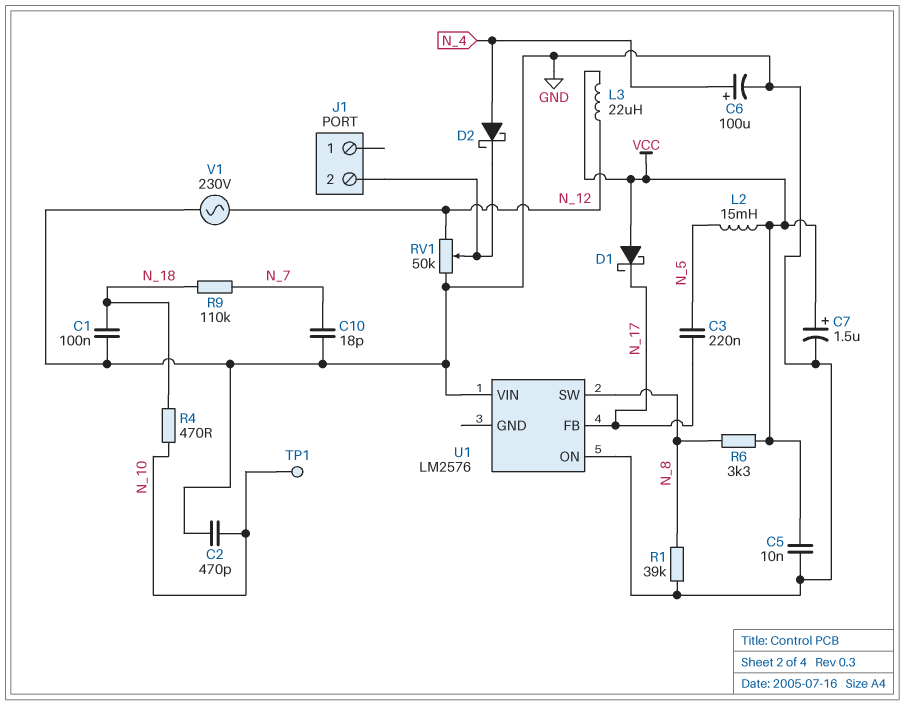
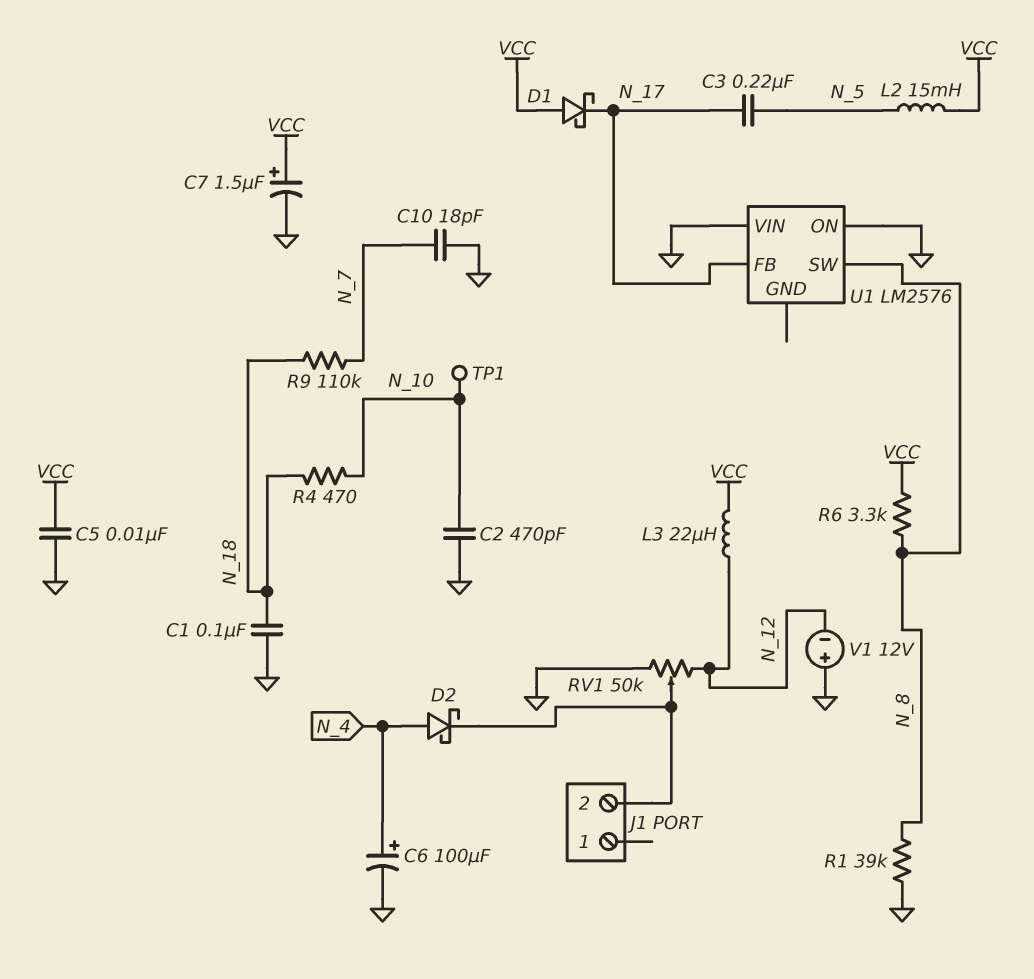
V1: AC 230V (GND, N_12) -> 12V (plus GND, minus N_12)

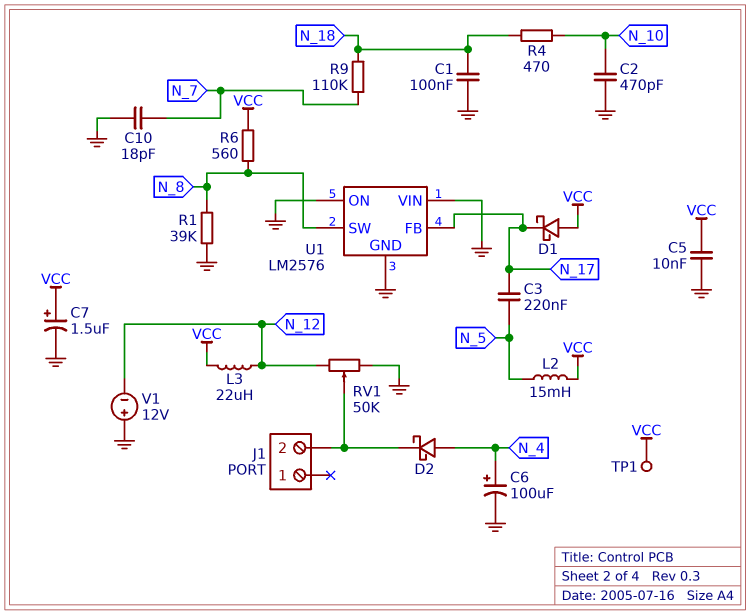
R6: 3.3k (N_8, VCC) -> 560 (N_8, VCC)
TP1: test point (N_10) -> test point (VCC)
U1 pin GND: none -> GND

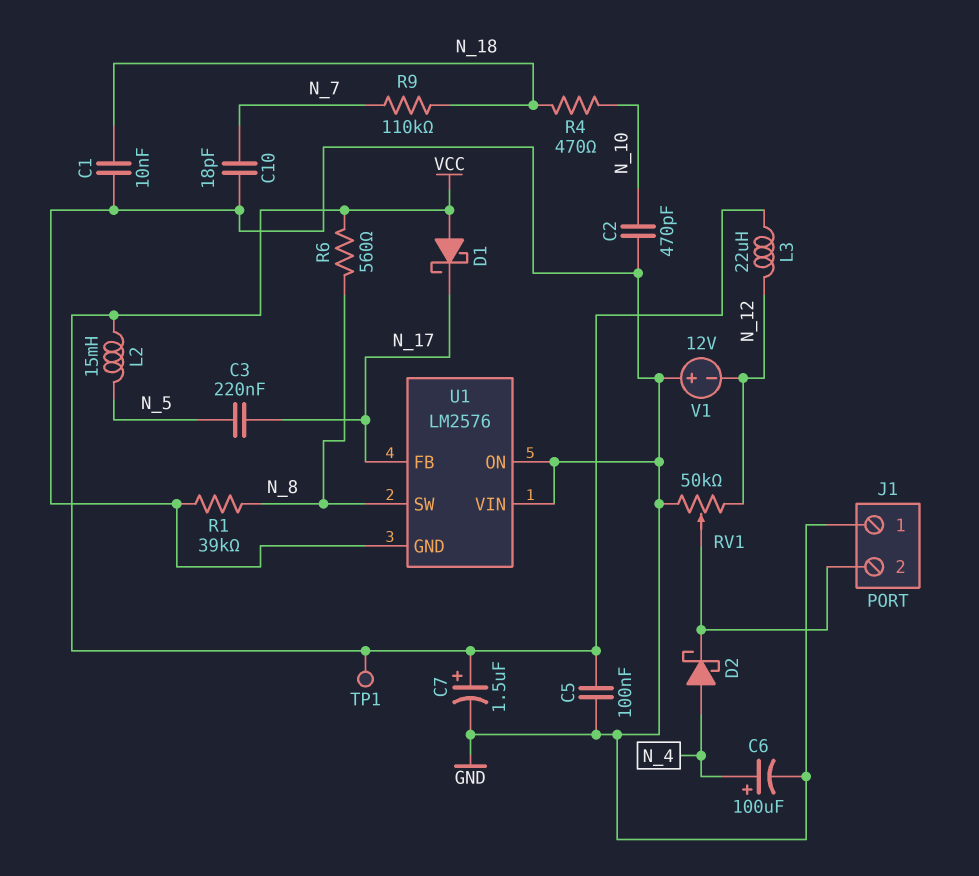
C1: 100nF (GND, N_18) -> 10nF (GND, N_18)
C5: 10nF (GND, VCC) -> 100nF (GND, VCC)
J1 pin 1: none -> GND

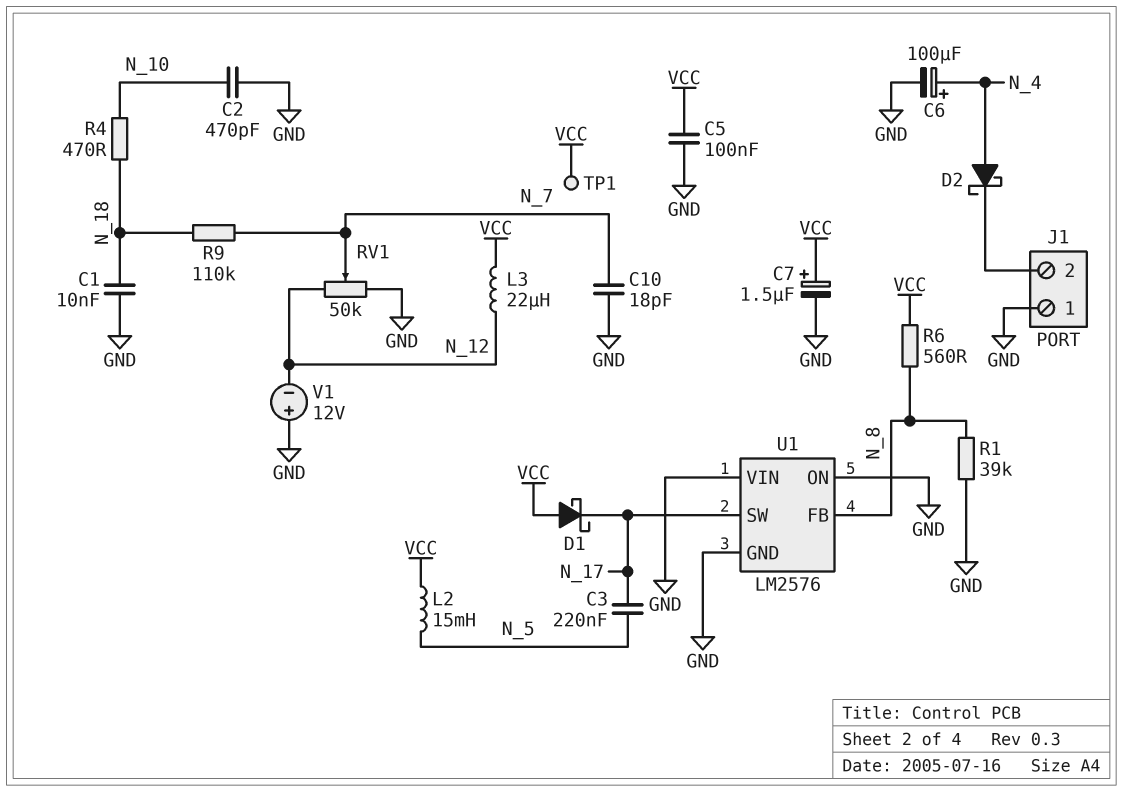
RV1: 50k (GND, N_12, wiper J1/2) -> 50k (GND, N_12, wiper N_7)
U1 pin FB: N_17 -> N_8
U1 pin SW: N_8 -> N_17

